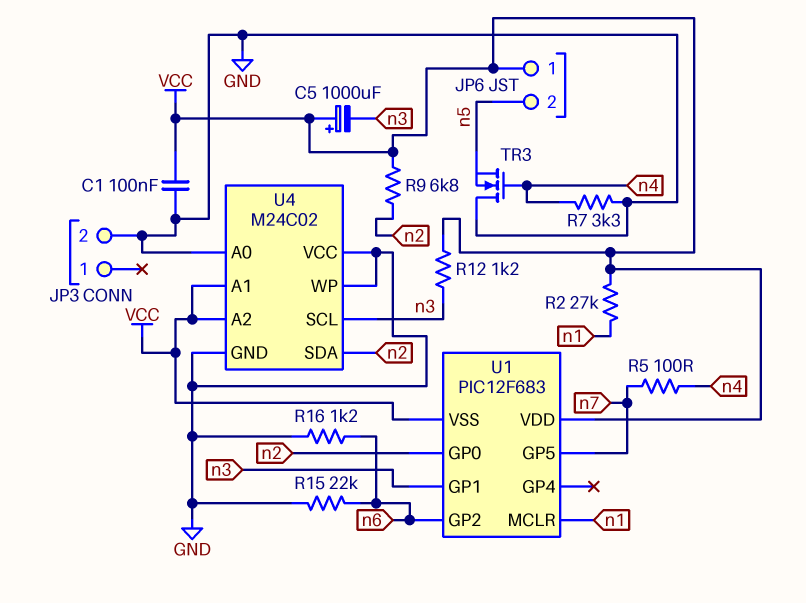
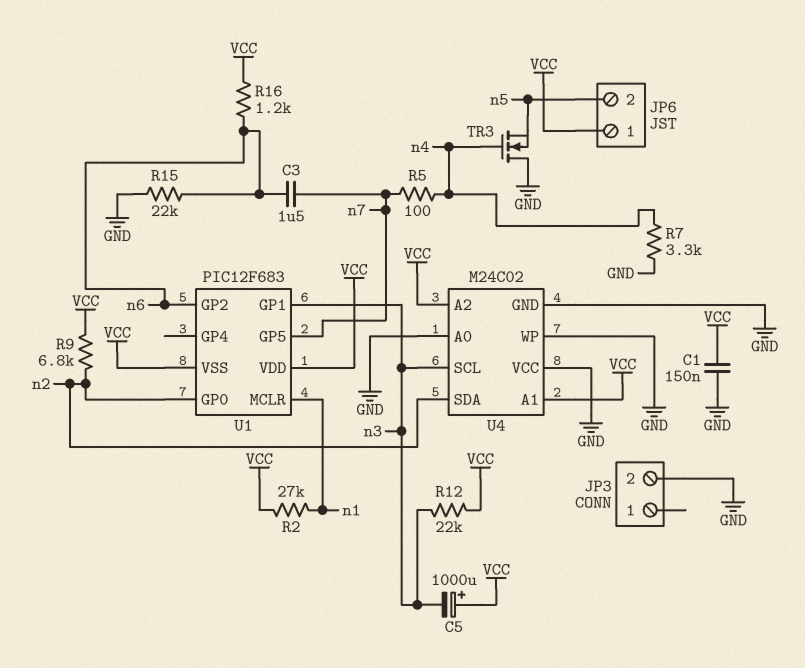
C1: 100nF (GND, VCC) -> 150nF (GND, VCC)
C3: none -> 1.5uF (n6, n7)
R12: 1.2k (VCC, n3) -> 22k (VCC, n3)
R16: 1.2k (GND, n6) -> 1.2k (VCC, n6)

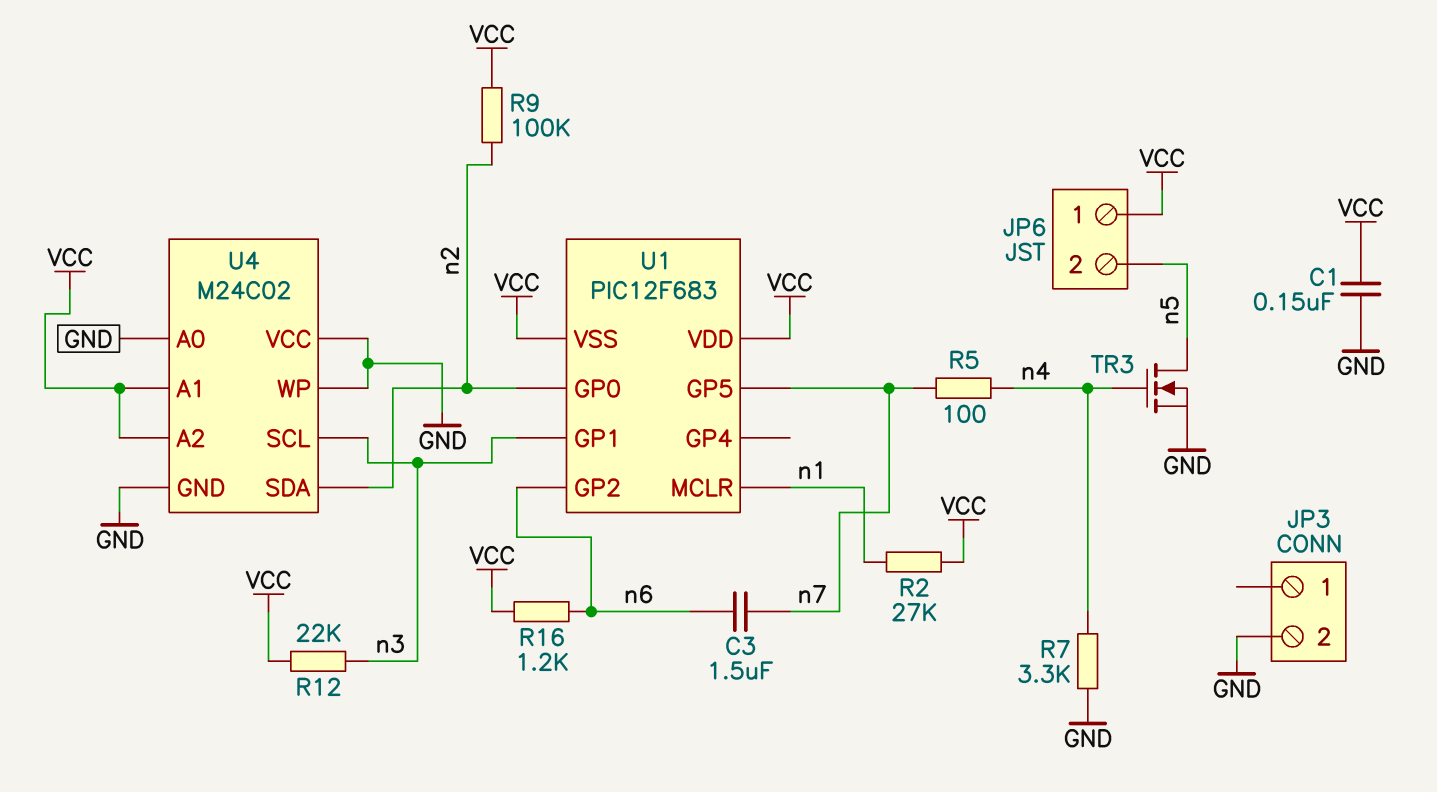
C5: 1000uF (plus VCC, minus n3) -> none
R9: 6.8k (VCC, n2) -> 100k (VCC, n2)
R15: 22k (GND, n6) -> none
TR3: NMOS (G n4, D GND, S n5) -> NMOS (G n4, D n5, S GND)

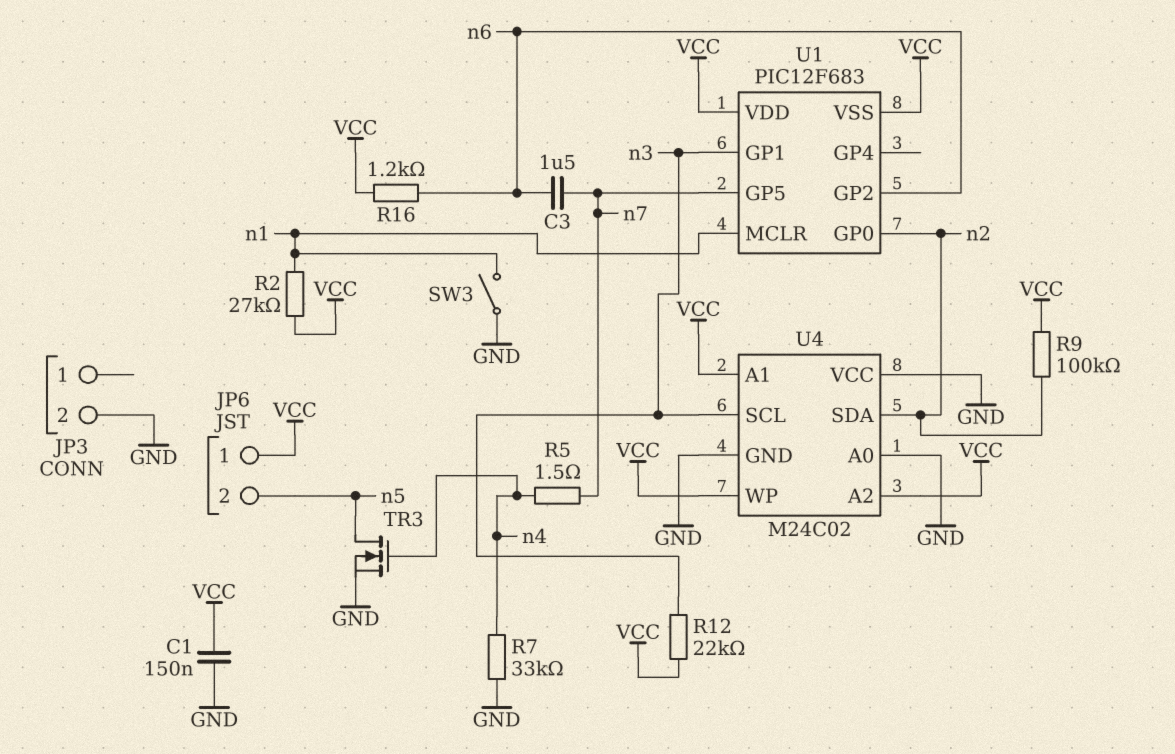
R5: 100 (n4, n7) -> 1.5 (n4, n7)
R7: 3.3k (GND, n4) -> 33k (GND, n4)
SW3: none -> switch (GND, n1)
U4 pin WP: GND -> VCC

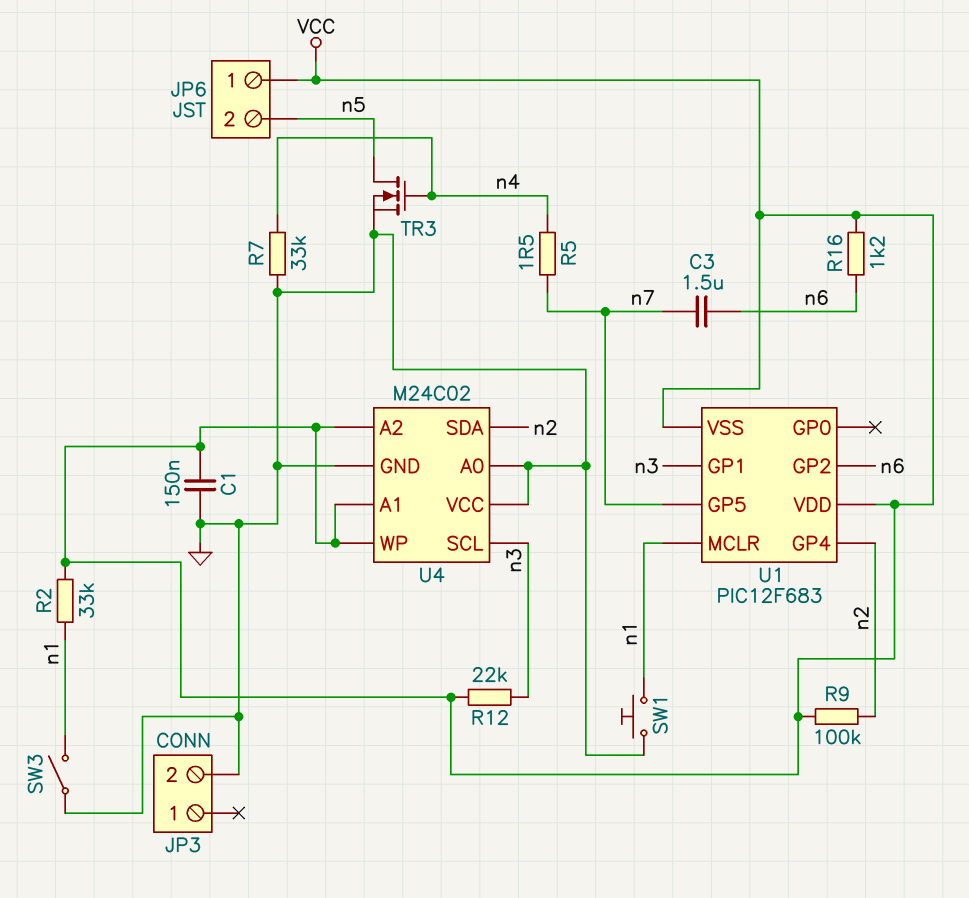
R2: 27k (VCC, n1) -> 33k (VCC, n1)
SW1: none -> button (GND, n1)
U1 pin GP0: n2 -> none
U1 pin GP4: none -> n2

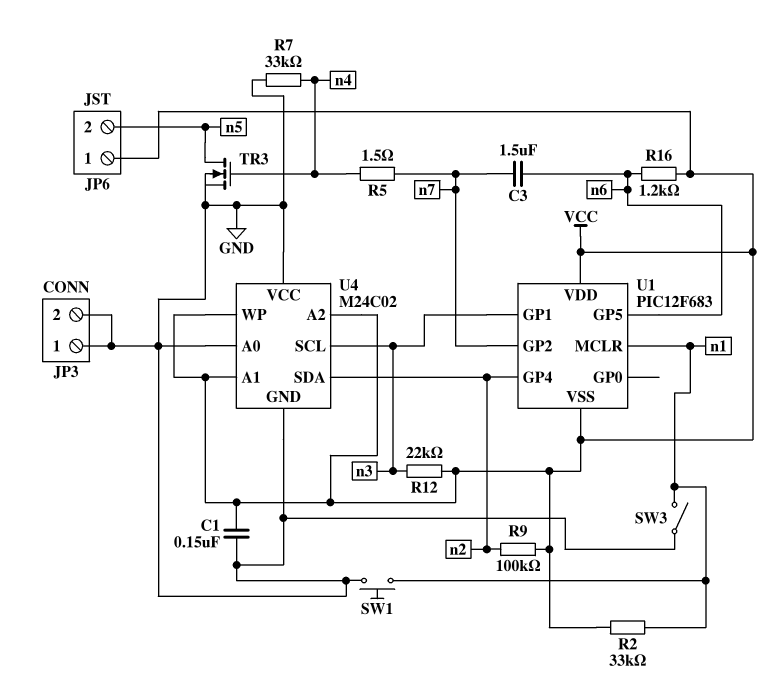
JP3 pin 1: none -> GND
U1 pin GP2: n6 -> n7
U1 pin GP5: n7 -> n6

